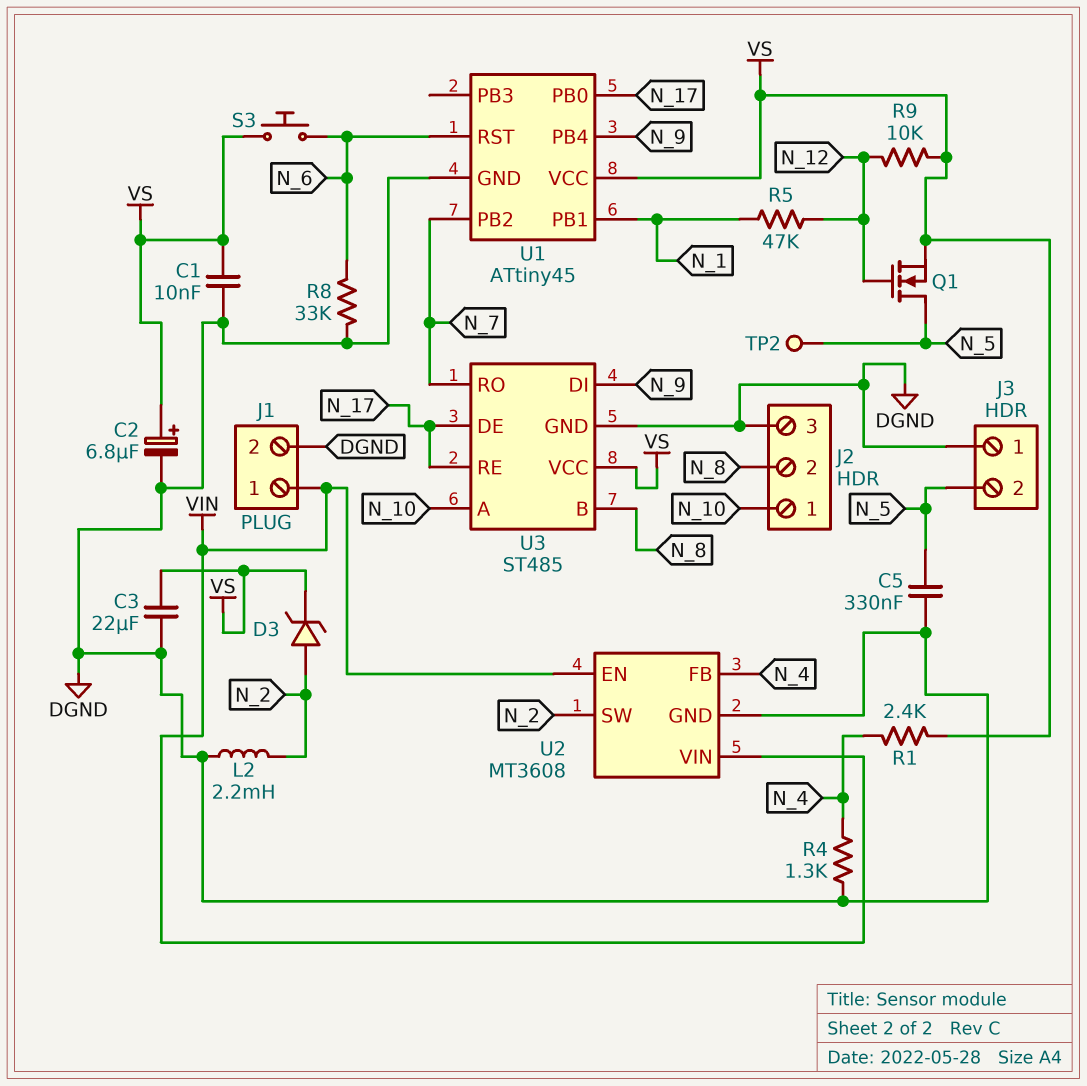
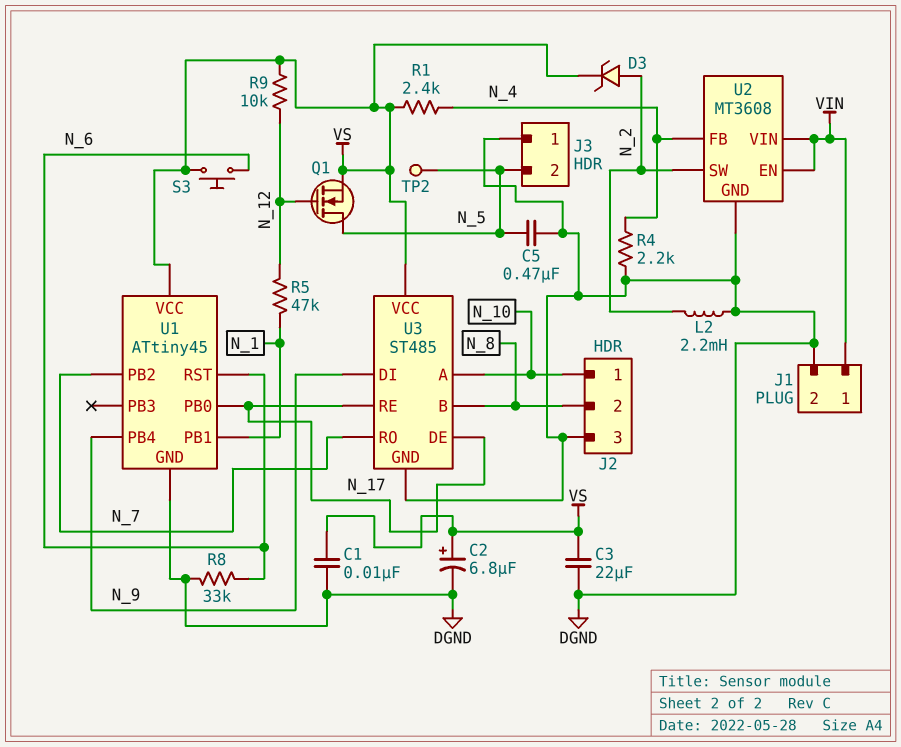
C5: 330nF (DGND, N_5) -> 470nF (DGND, N_5)
R4: 1.3k (DGND, N_4) -> 2.2k (DGND, N_4)

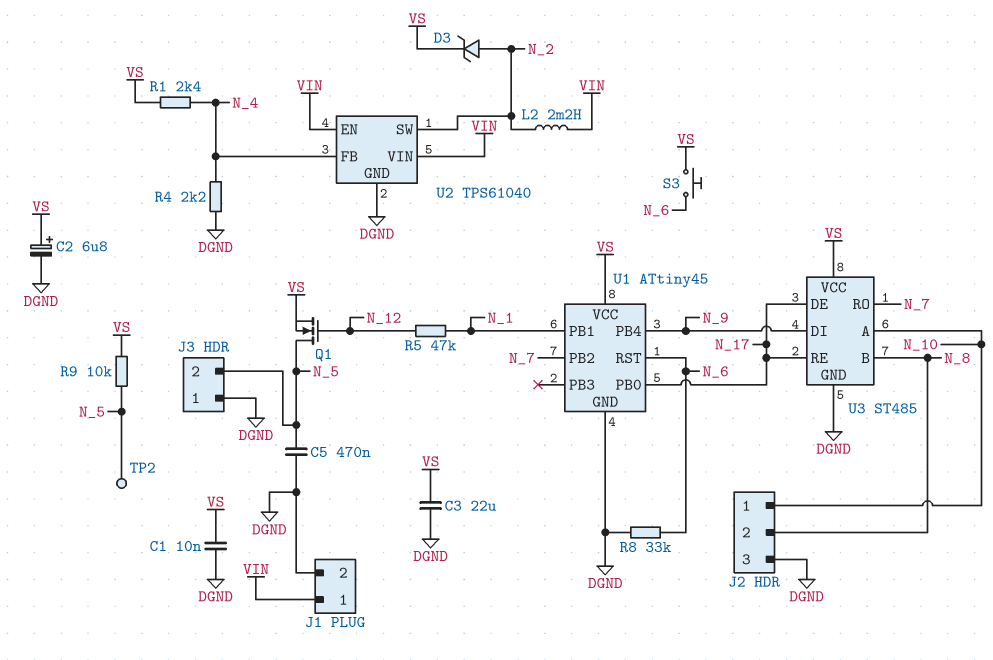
L2: 2.2mH (DGND, N_2) -> 2.2mH (N_2, VIN)
R9: 10k (N_12, VS) -> 10k (N_5, VS)
U2: MT3608 -> TPS61040

